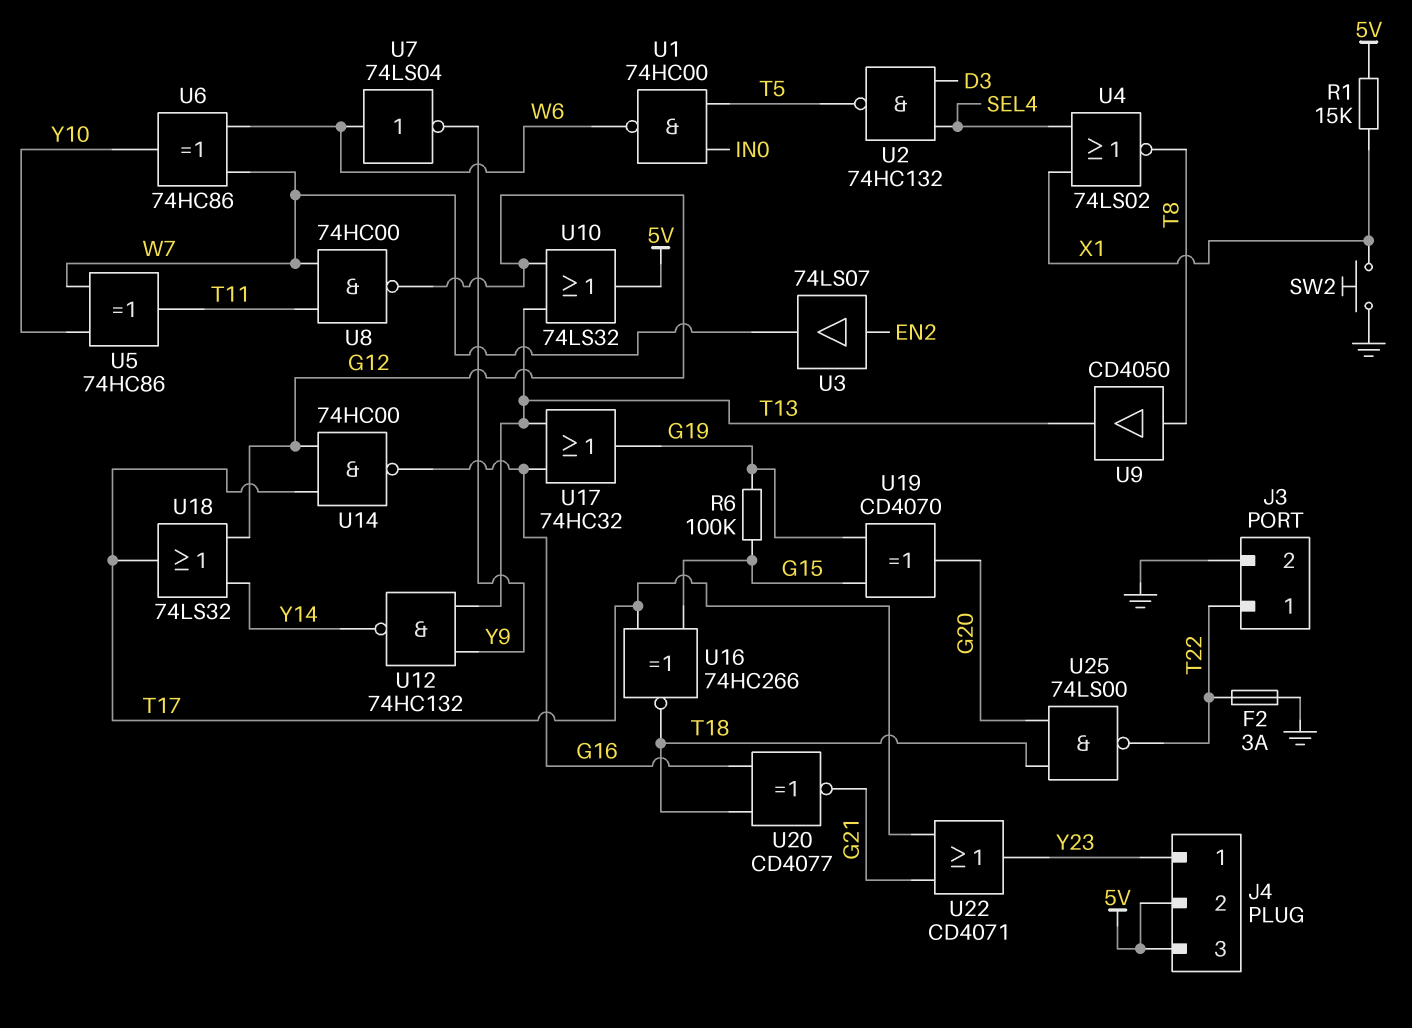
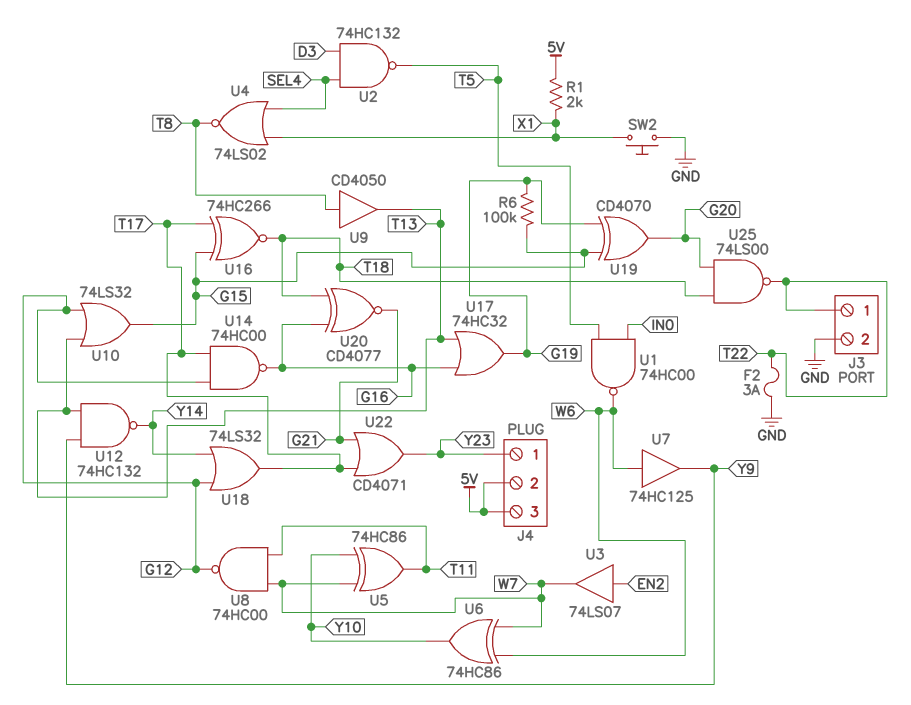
R1: 15k (5V, X1) -> 2k (5V, X1)
U7: NOT 74LS04 (in W6, out Y9) -> buffer 74HC125 (in W6, out Y9)
U10: OR 74LS32 (in G12, in T13, out 5V) -> OR 74LS32 (in G12, in T13, out G15)

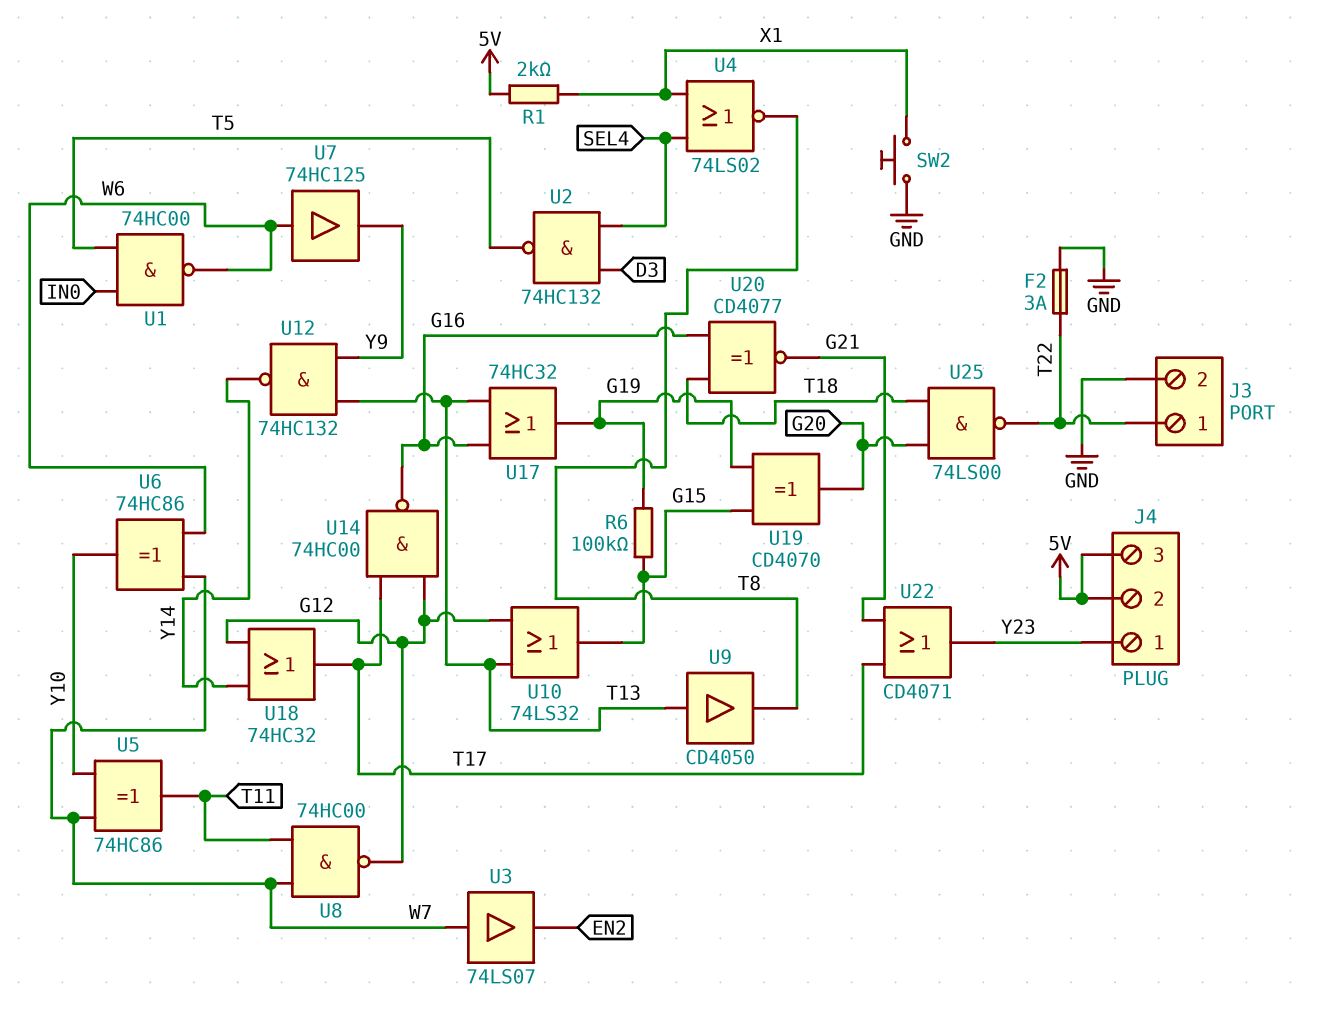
U3: buffer 74LS07 (in EN2, out W7) -> buffer 74LS07 (in W7, out EN2)
U9: buffer CD4050 (in T8, out T13) -> buffer CD4050 (in T13, out T8)
U16: XNOR 74HC266 (in G15, in T17, out T18) -> none
U18: OR 74LS32 (in G12, in Y14, out T17) -> OR 74HC32 (in G12, in Y14, out T17)

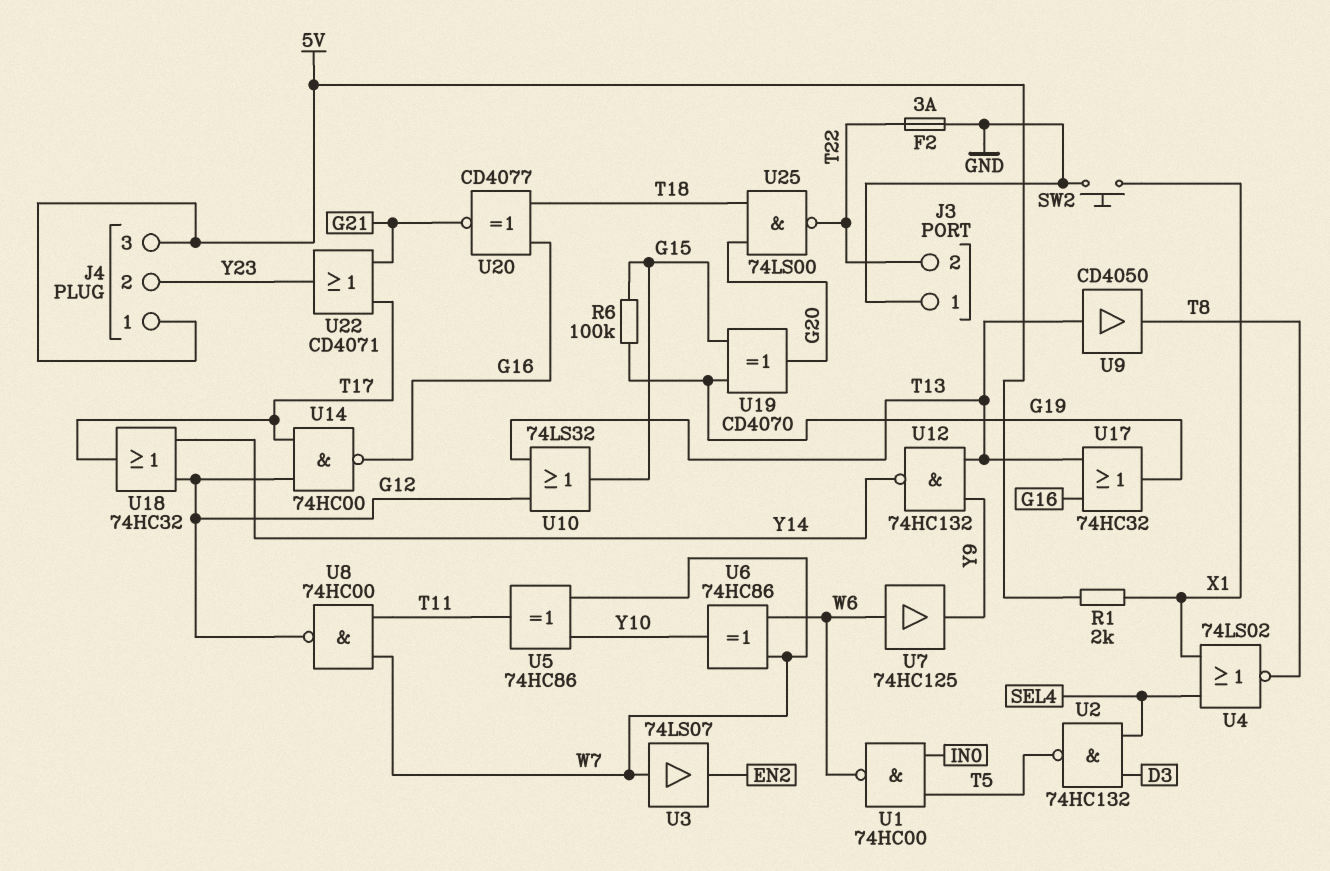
J3 pin 1: T22 -> GND
J3 pin 2: GND -> T22
J4 pin 1: Y23 -> 5V
J4 pin 2: 5V -> Y23

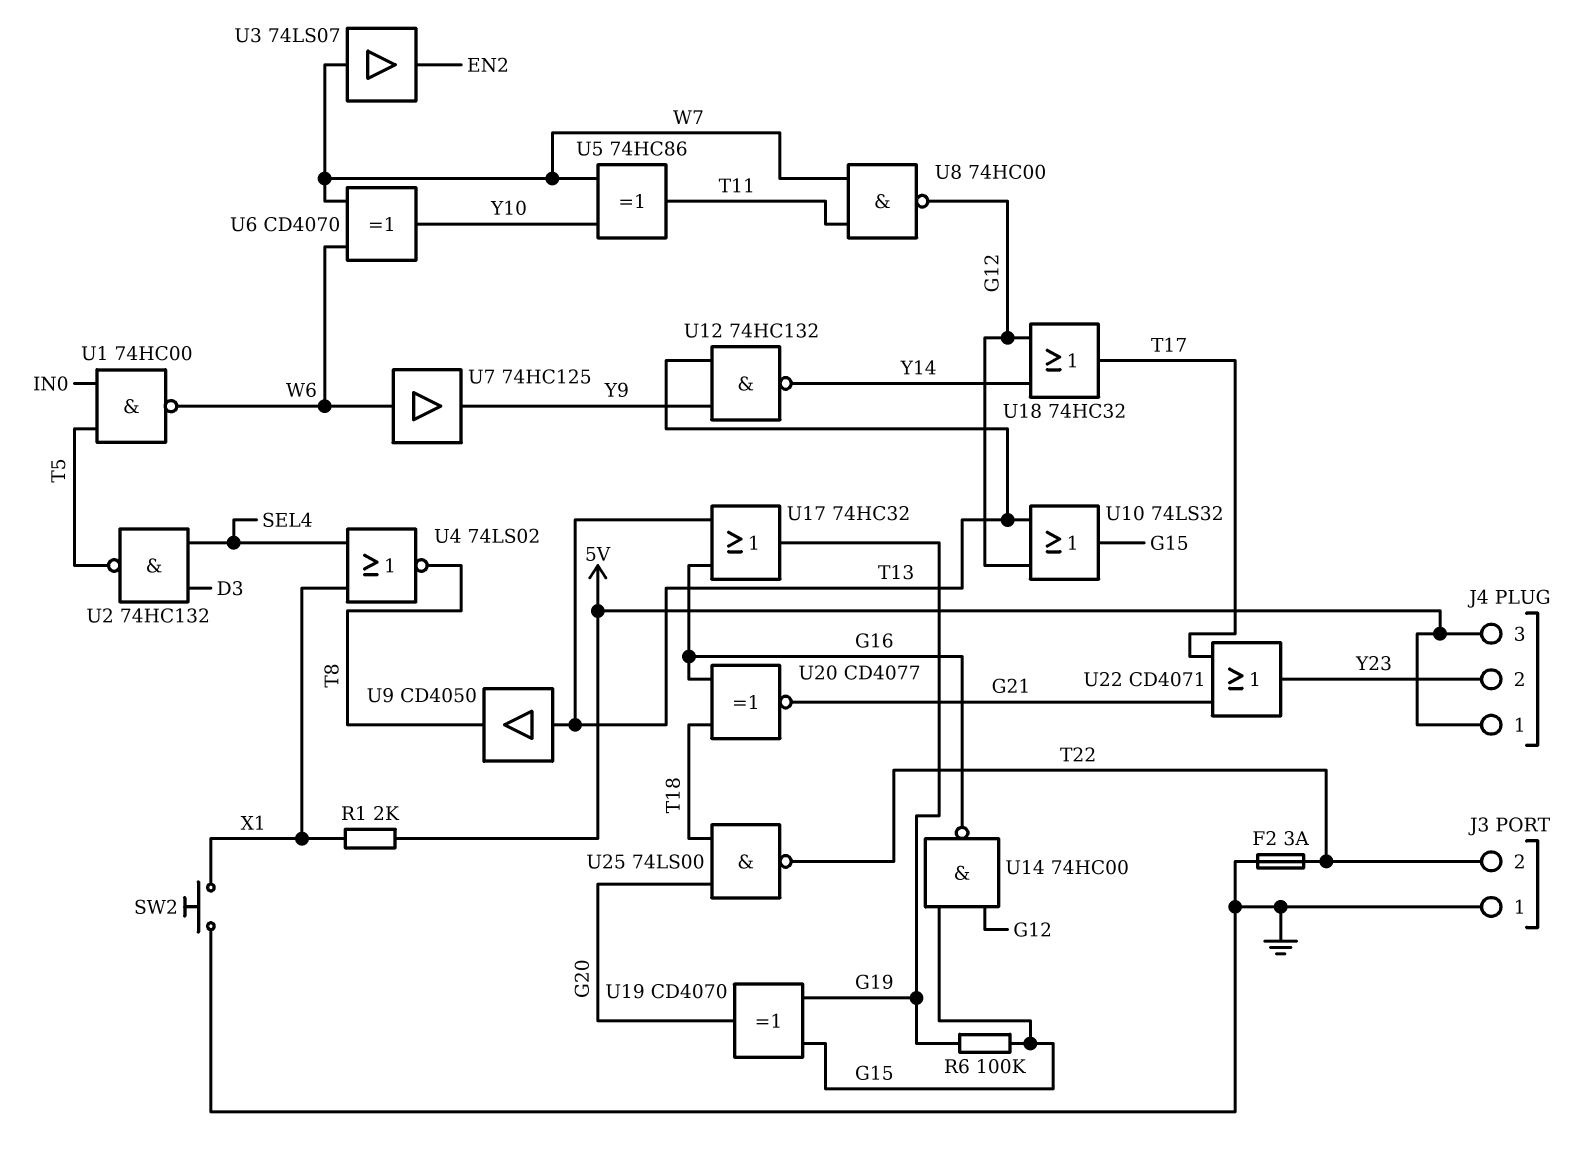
U6: XOR 74HC86 (in W6, in W7, out Y10) -> XOR CD4070 (in W6, in W7, out Y10)
U14: NAND 74HC00 (in G12, in T17, out G16) -> NAND 74HC00 (in G12, in G15, out G16)

